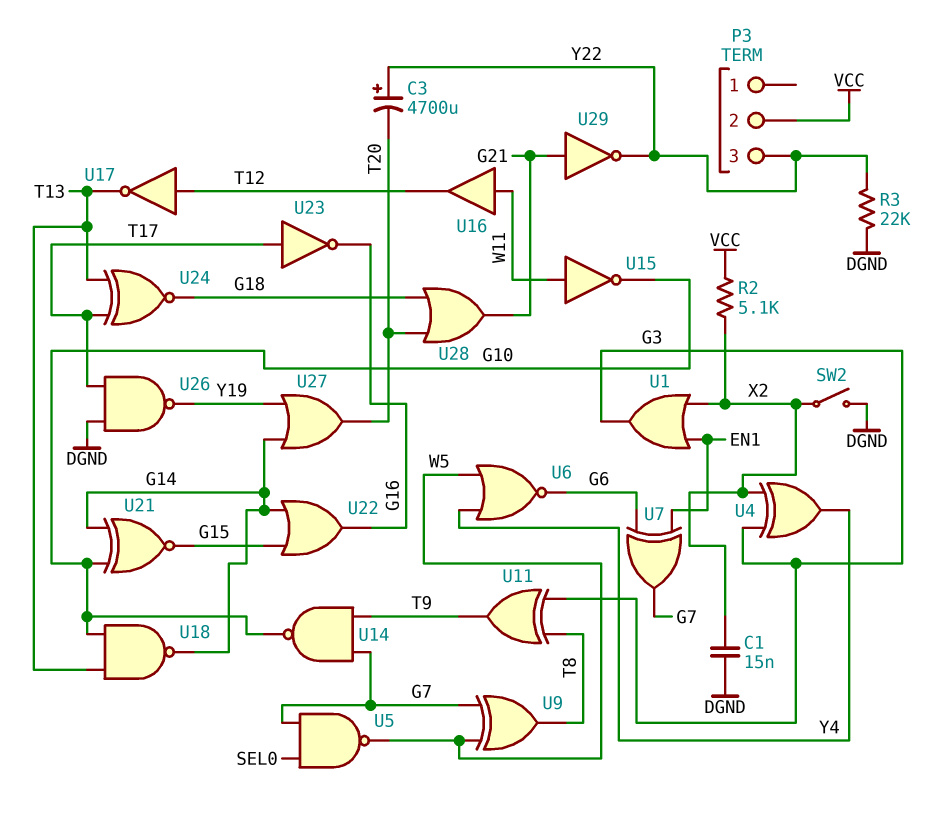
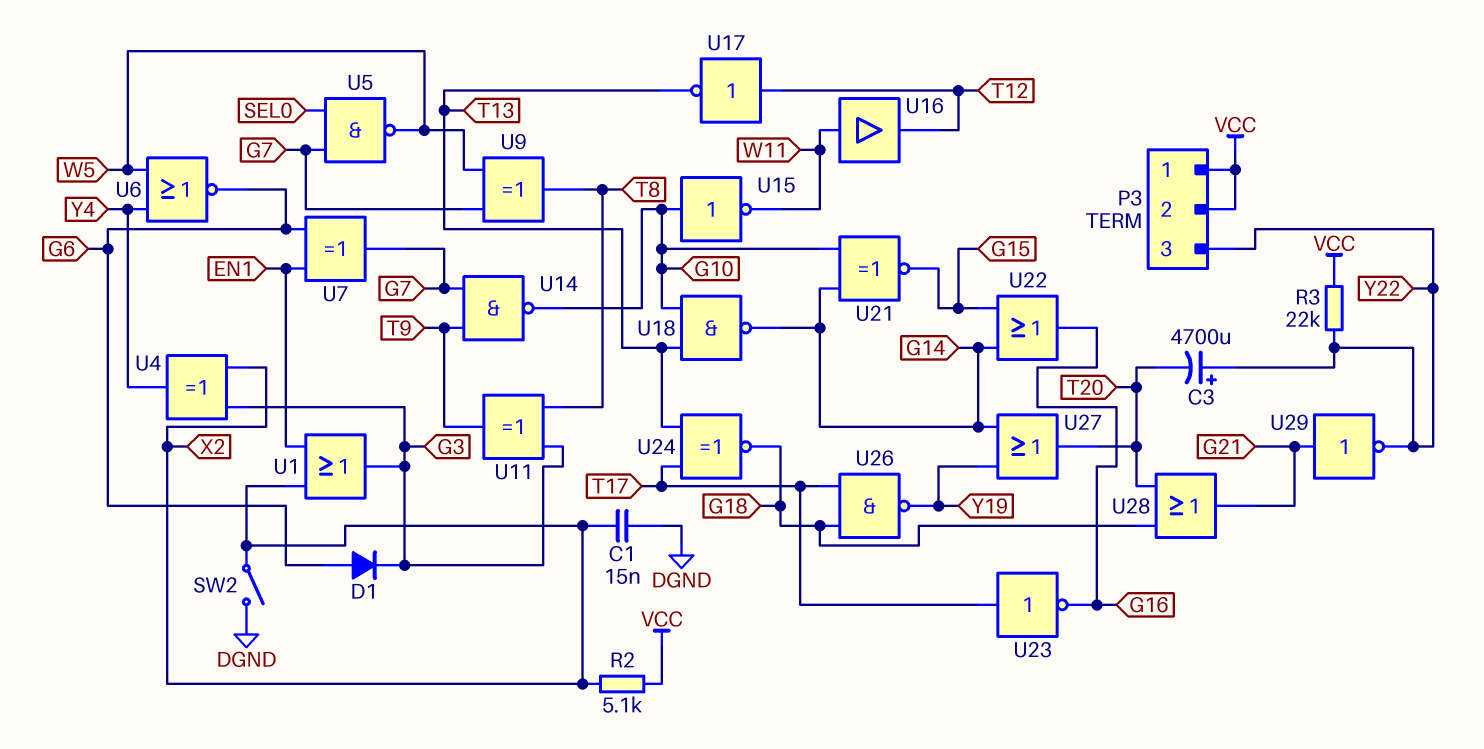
D1: none -> diode (A G6, K G3)
P3 pin 1: none -> VCC
R3: 22k (DGND, Y22) -> 22k (VCC, Y22)
U15: NOT (in W11, out G10) -> NOT (in G10, out W11)
U26: NAND (in DGND, in T17, out Y19) -> NAND (in G18, in T17, out Y19)

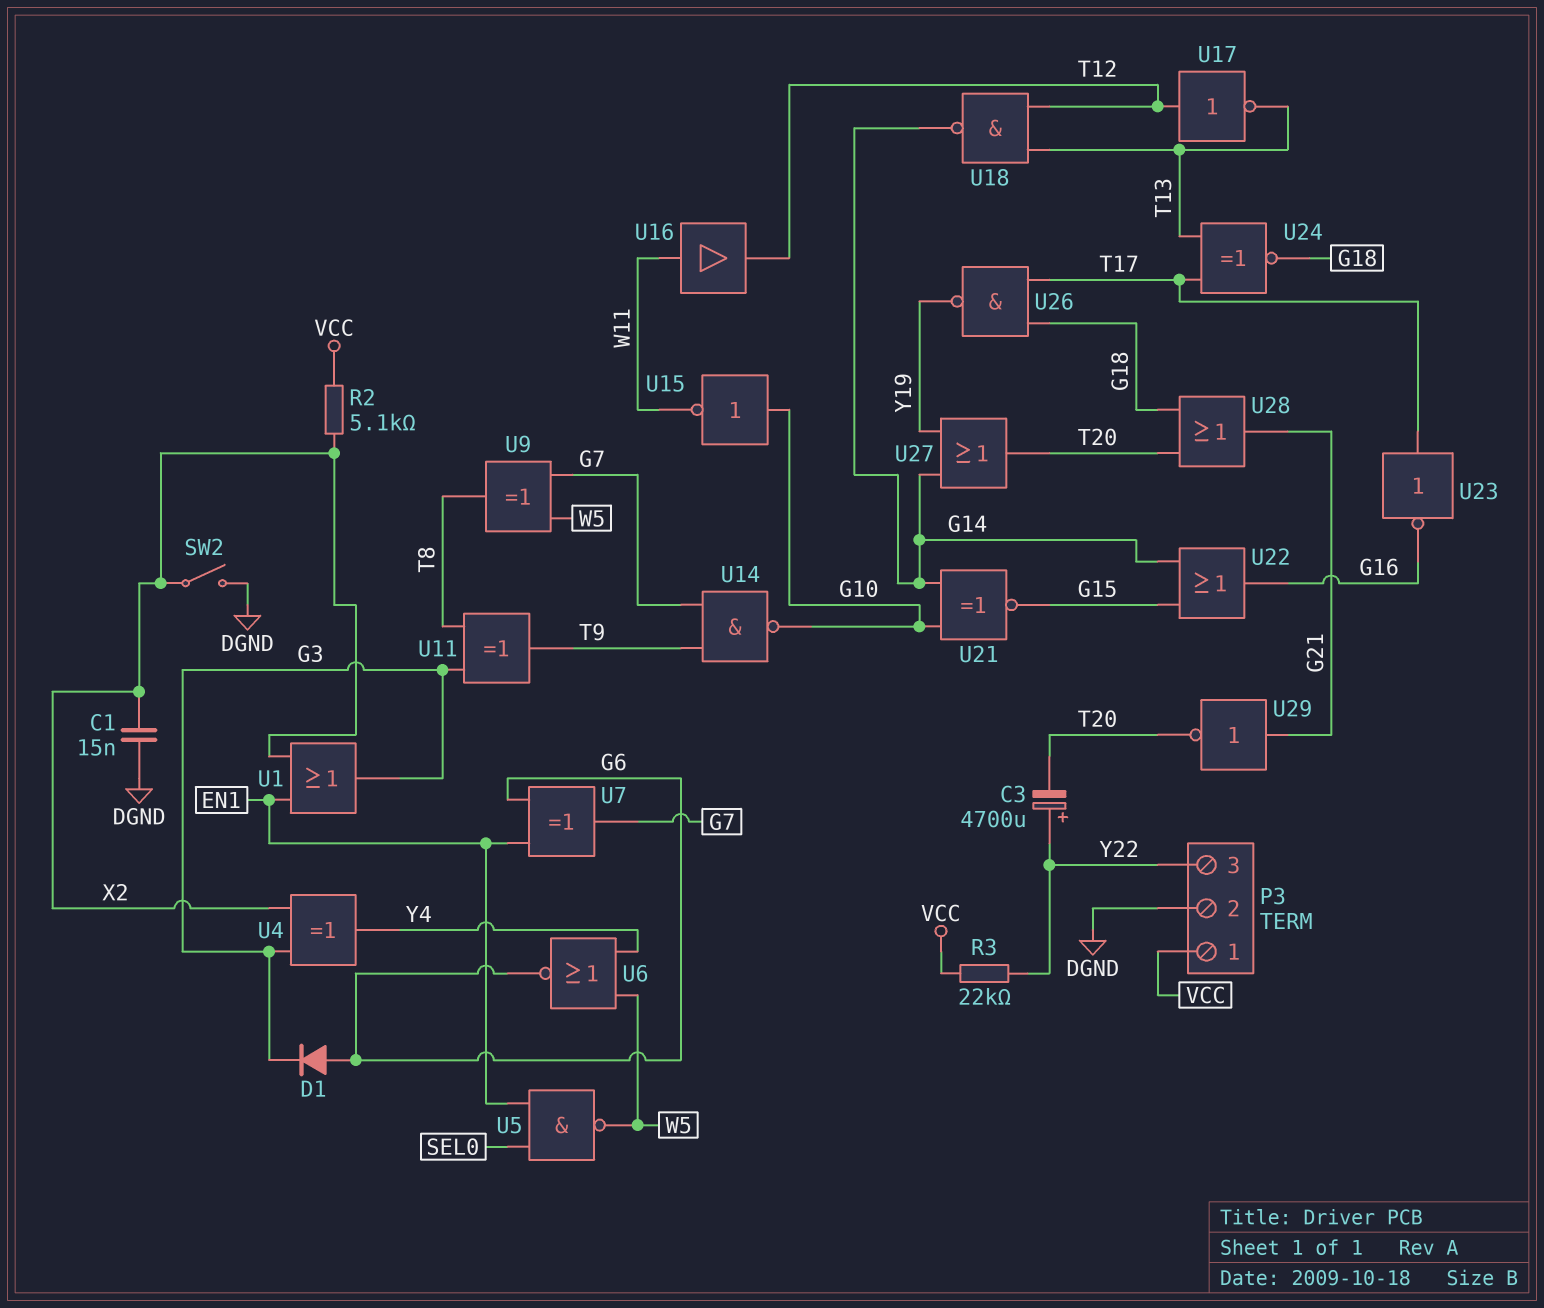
P3 pin 2: VCC -> DGND
U5: NAND (in G7, in SEL0, out W5) -> NAND (in EN1, in SEL0, out W5)
U18: NAND (in G10, in T13, out G14) -> NAND (in T12, in T13, out G14)
U29: NOT (in G21, out Y22) -> NOT (in G21, out T20)

